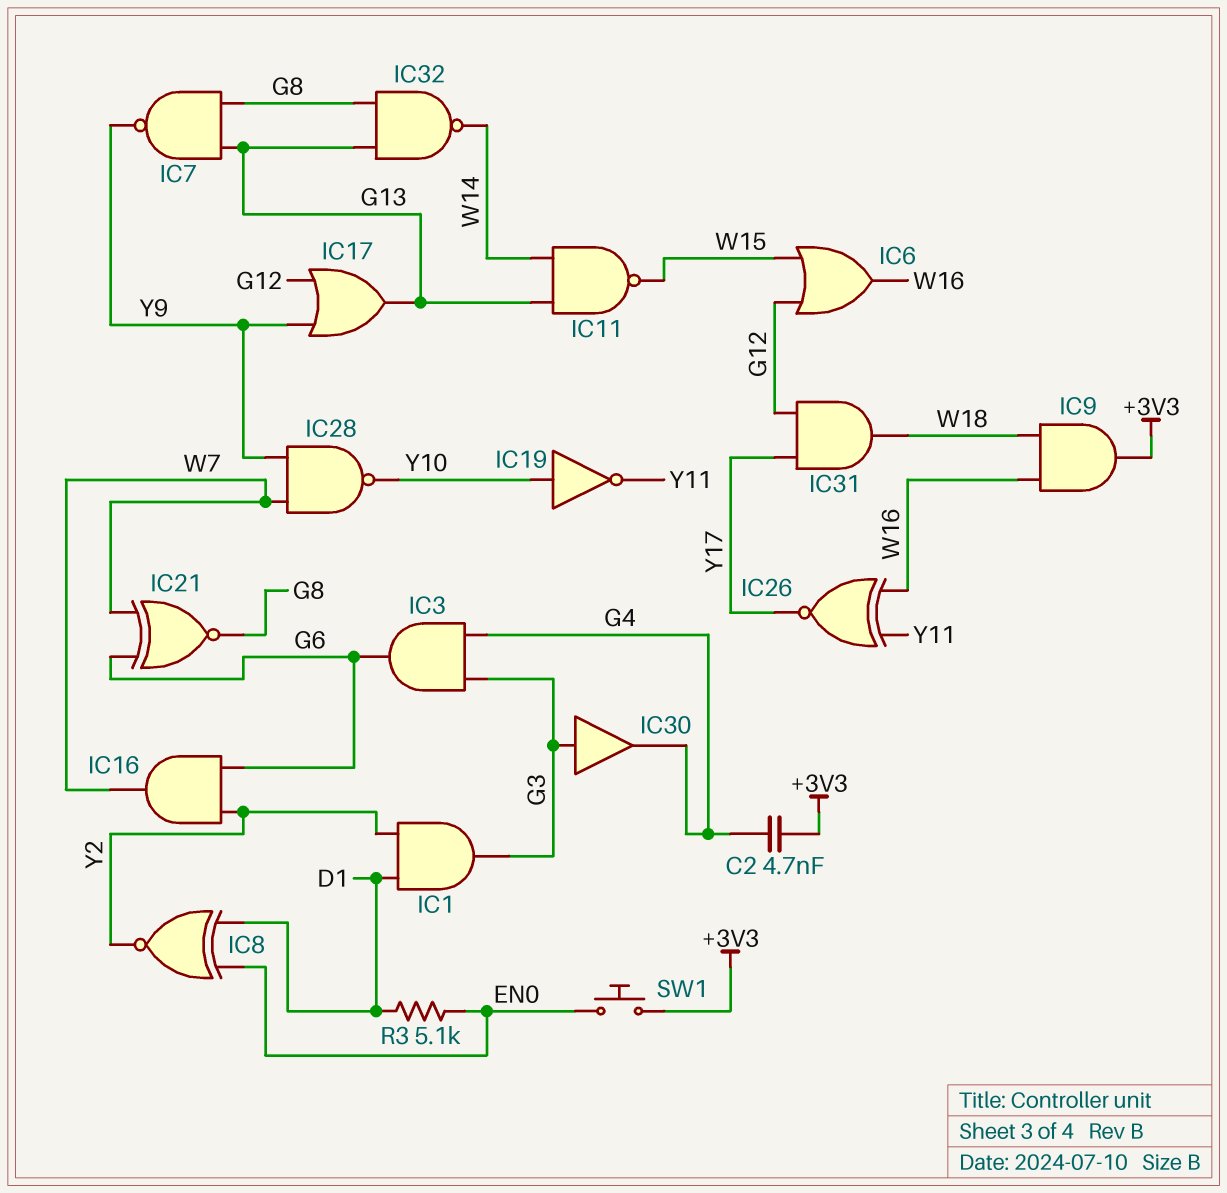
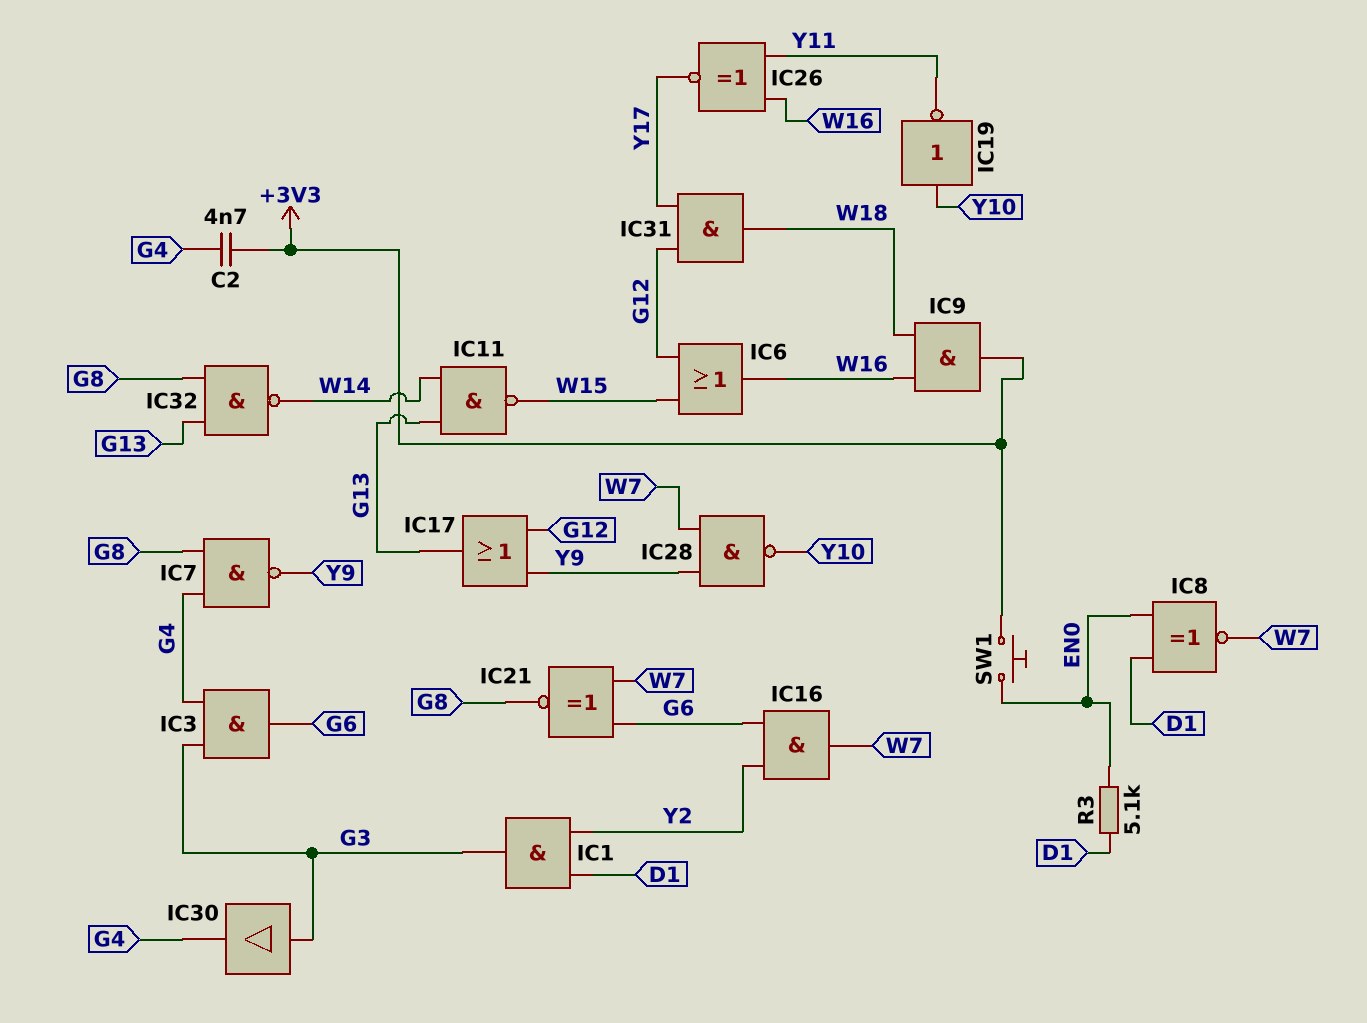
IC7: NAND (in G8, in G13, out Y9) -> NAND (in G4, in G8, out Y9)
IC8: XNOR (in D1, in EN0, out Y2) -> XNOR (in D1, in EN0, out W7)

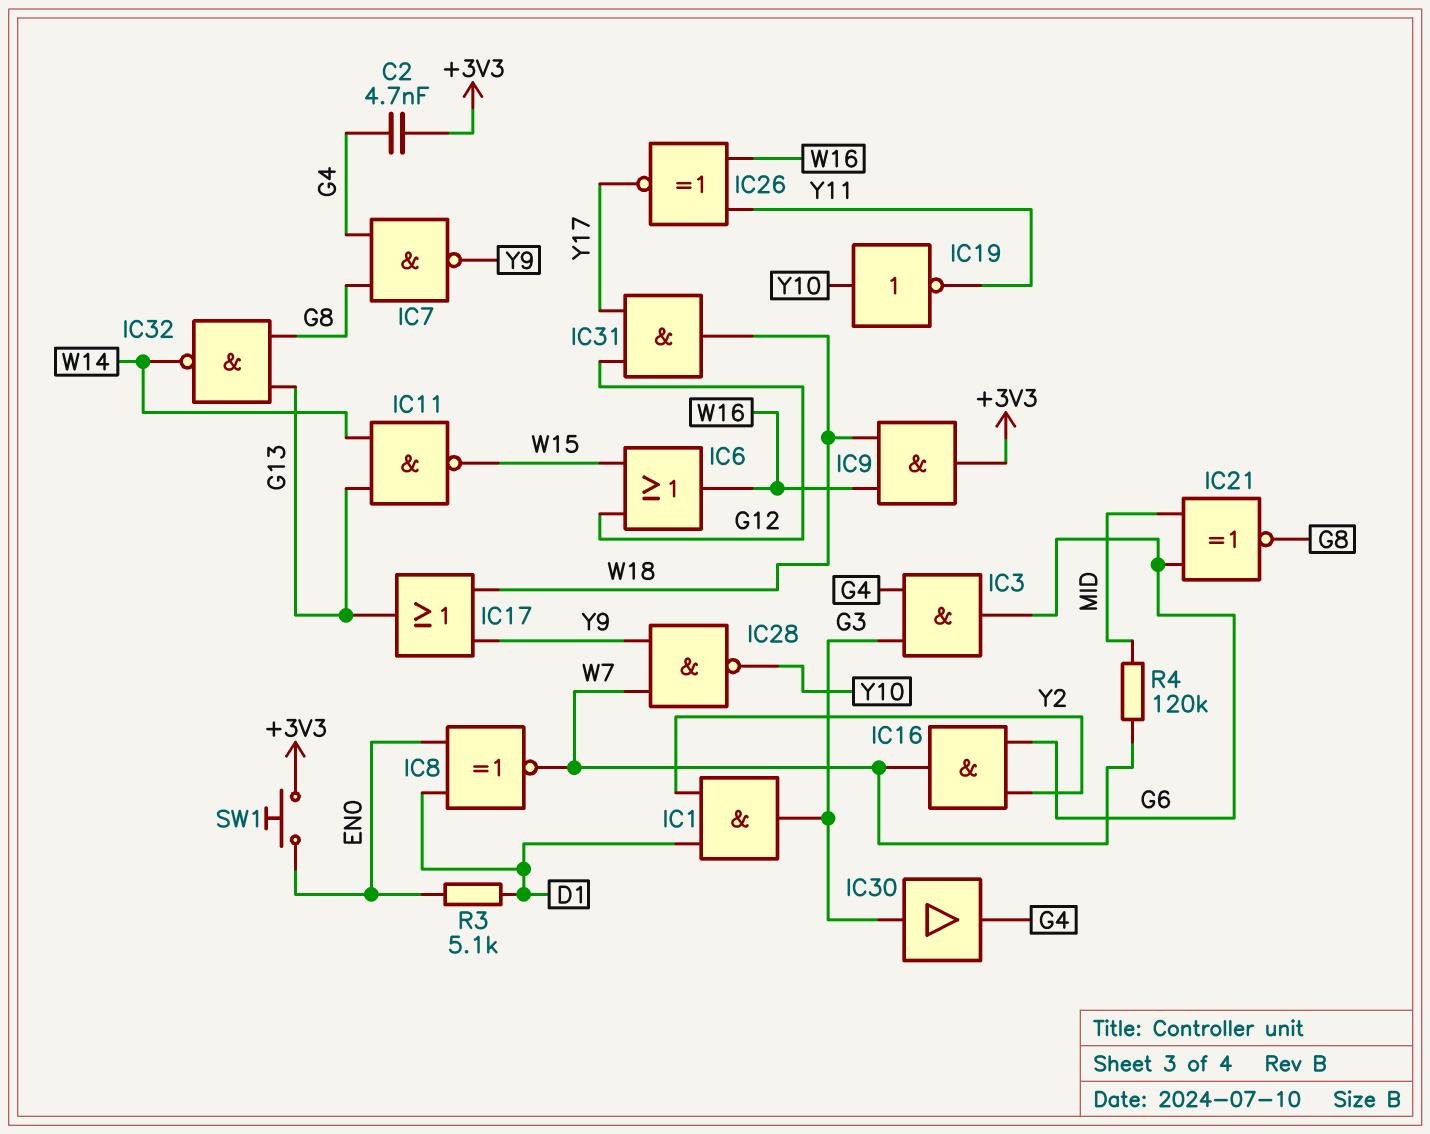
IC17: OR (in G12, in Y9, out G13) -> OR (in W18, in Y9, out G13)
IC21: XNOR (in G6, in W7, out G8) -> XNOR (in G6, in MID, out G8)
R4: none -> 120k (MID, W7)

